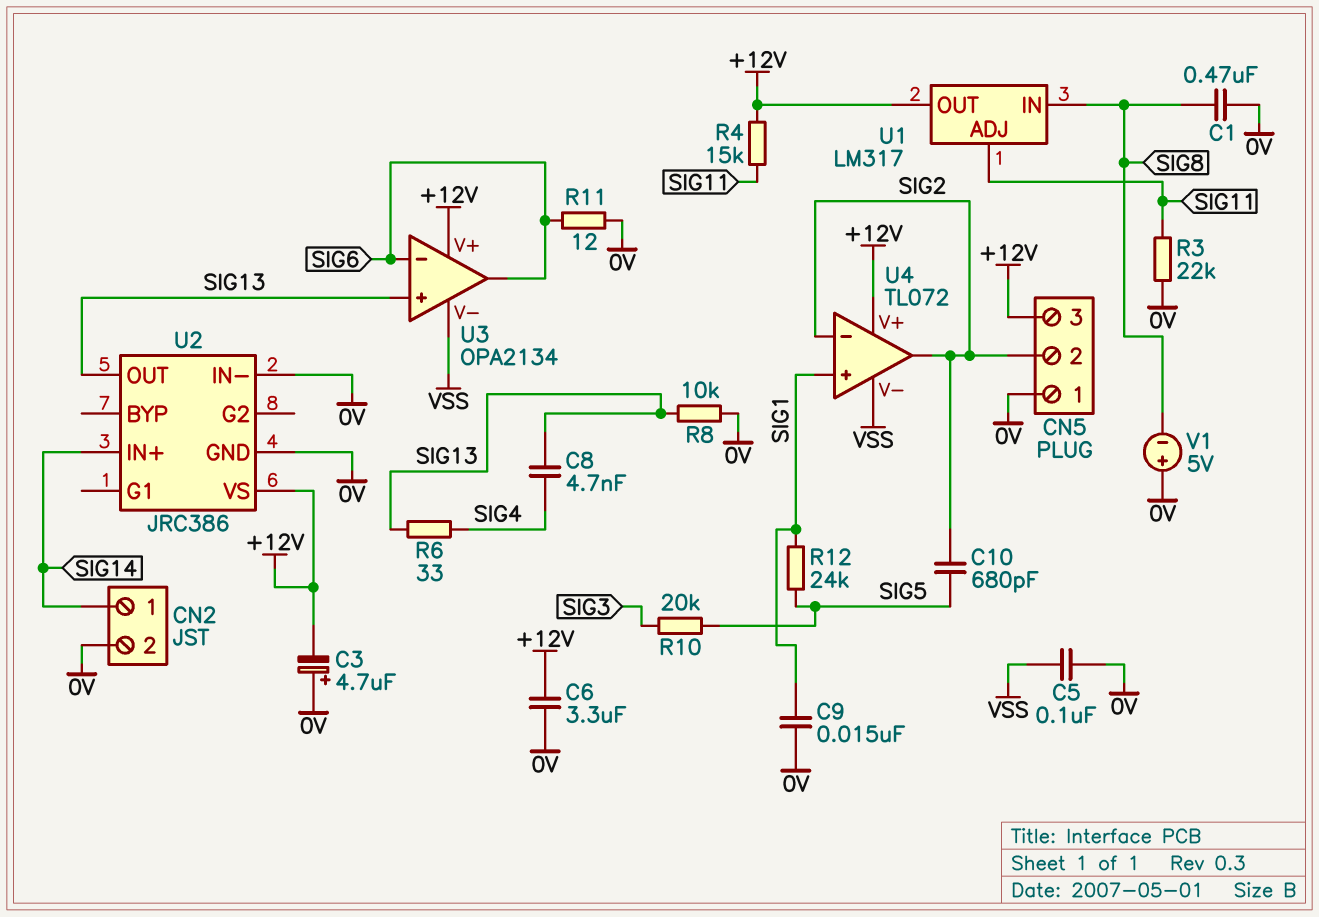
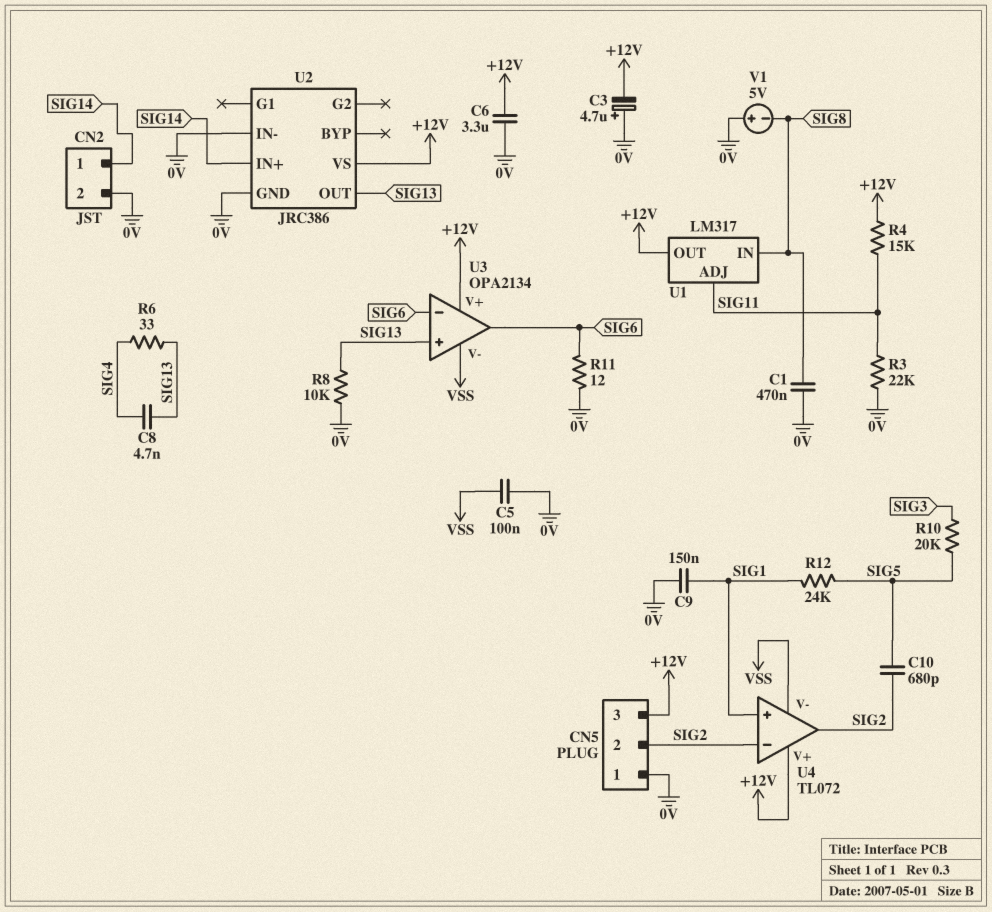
C9: 15nF (0V, SIG1) -> 150nF (0V, SIG1)

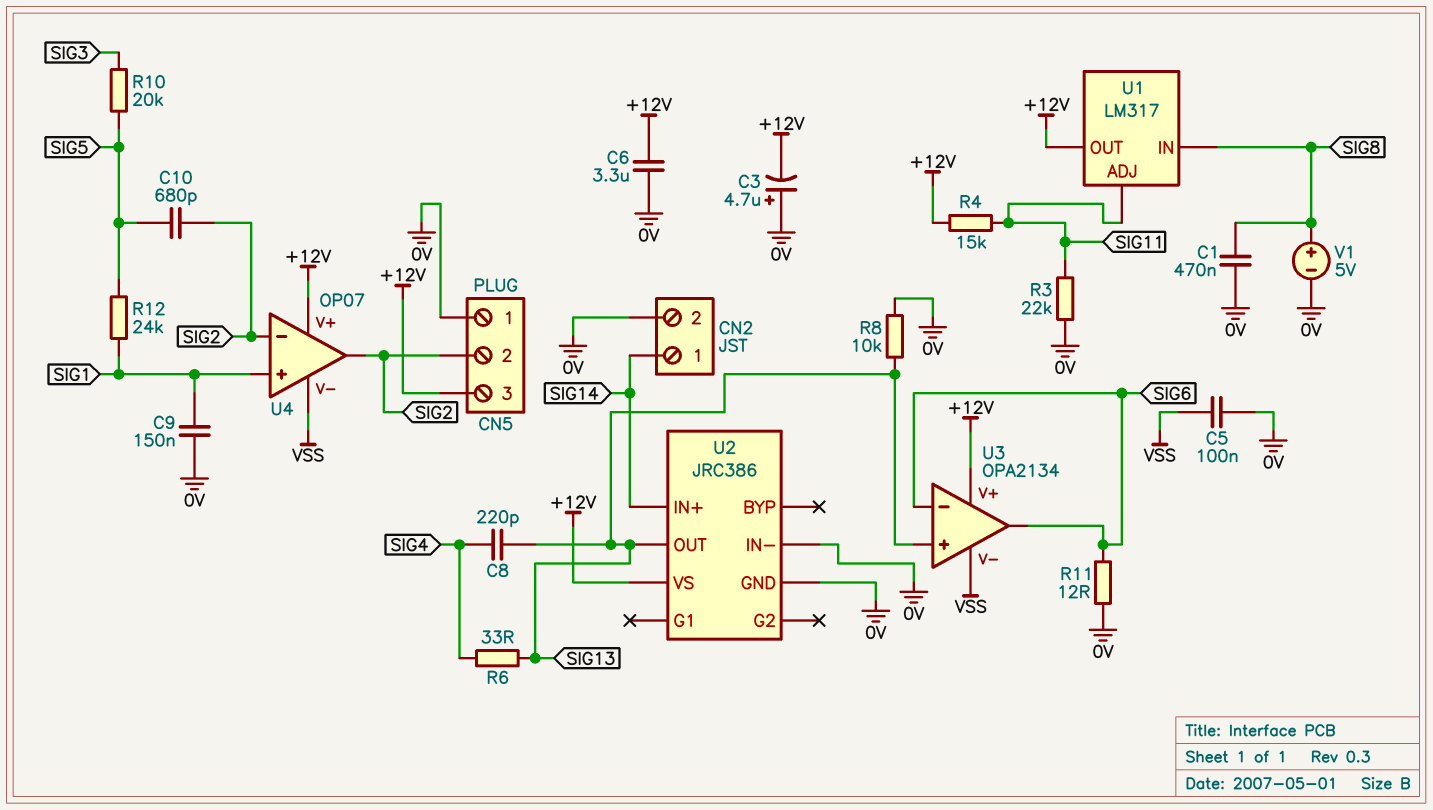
C8: 4.7nF (SIG4, SIG13) -> 220pF (SIG4, SIG13)
U4: TL072 -> OP07
V1: 5V (plus 0V, minus SIG8) -> 5V (plus SIG8, minus 0V)

